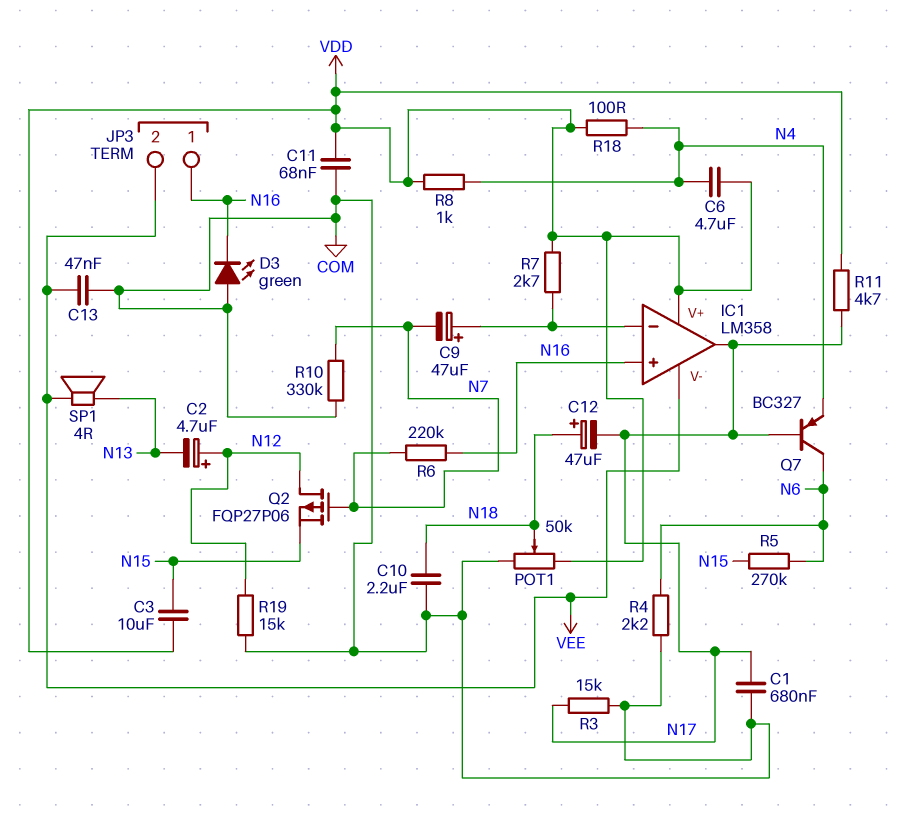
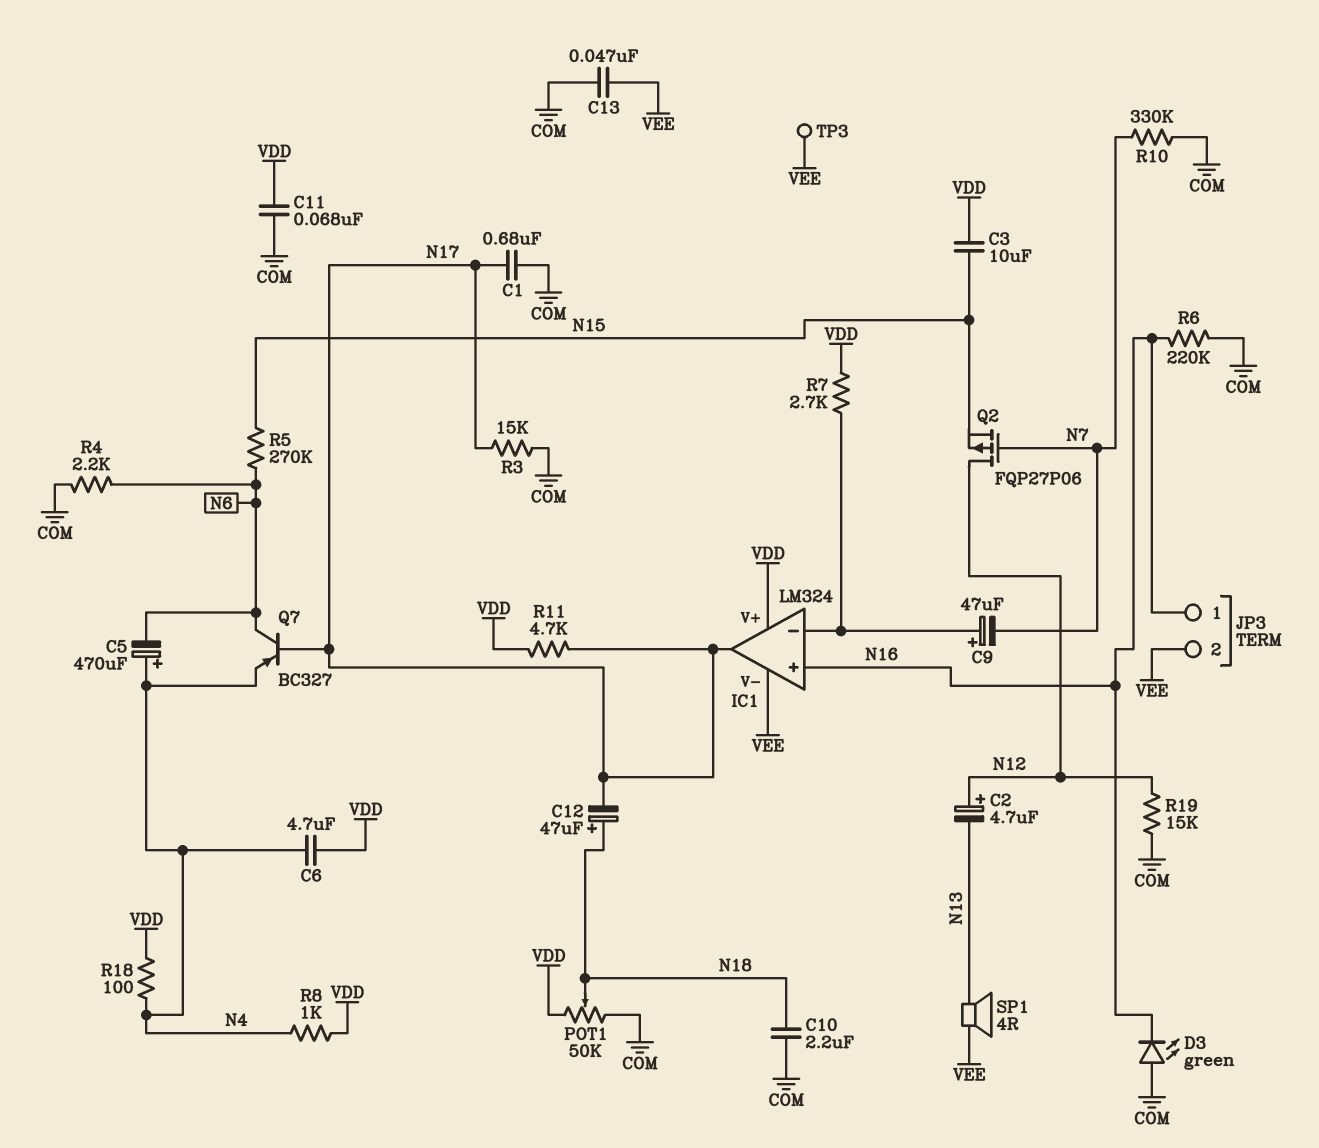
C5: none -> 470uF (plus N4, minus N6)
IC1: LM358 -> LM324
R6: 220k (N7, N16) -> 220k (COM, N16)
TP3: none -> test point (VEE)

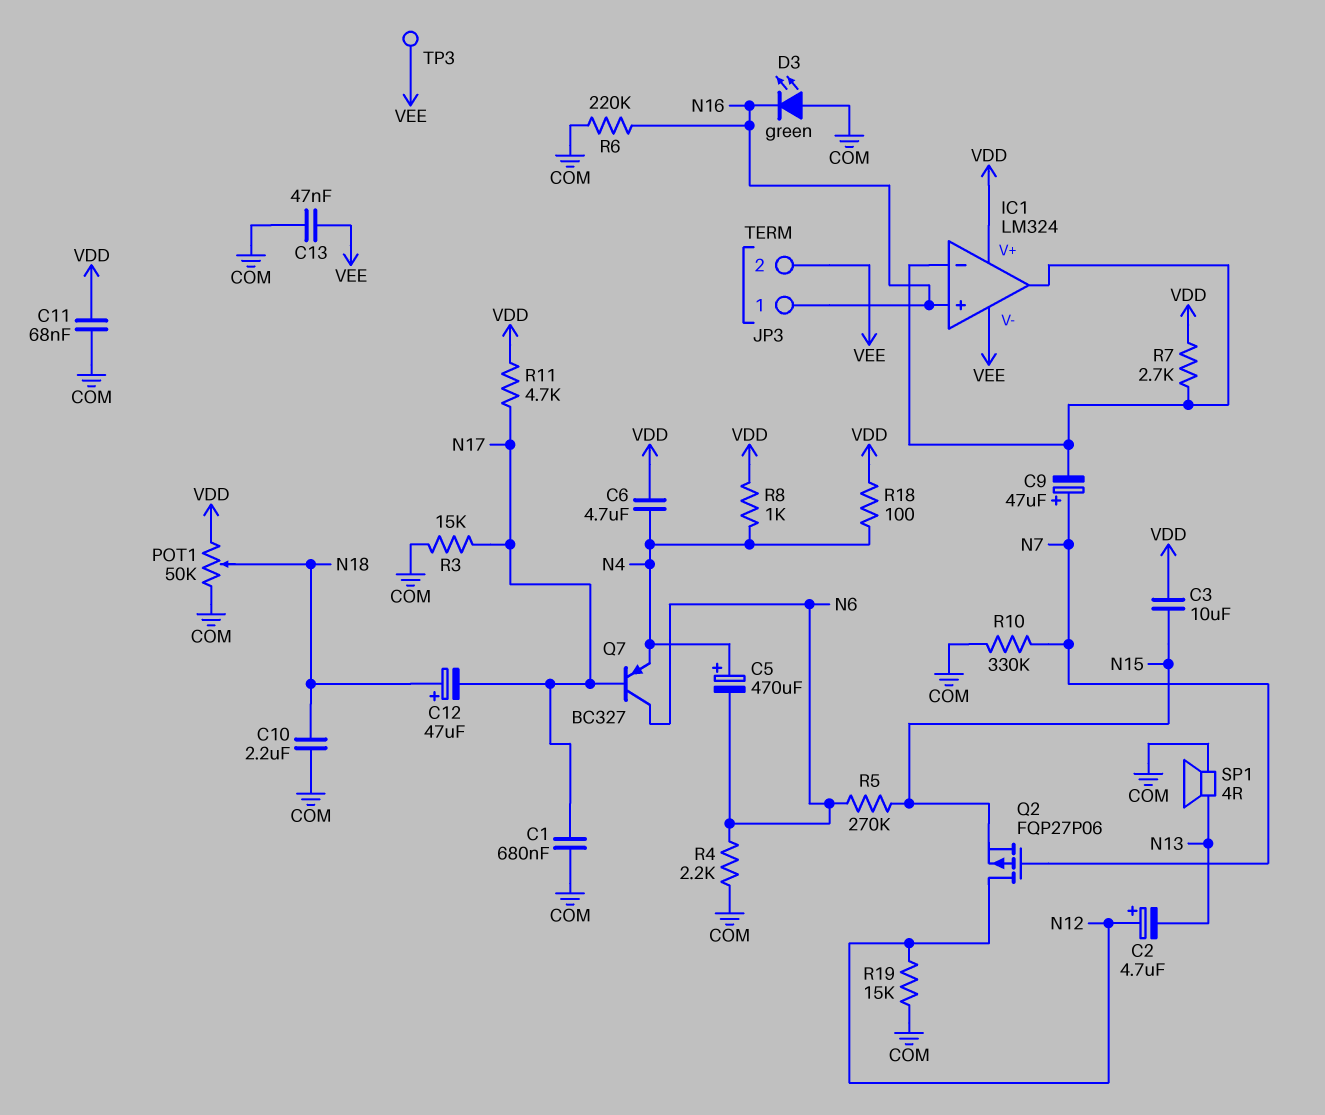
C9: 47uF (plus IC1/in-, minus N7) -> 47uF (plus N7, minus IC1/in-)
IC1 pin out: N17 -> IC1/in-
SP1: speaker 4R (N13, VEE) -> speaker 4R (COM, N13)

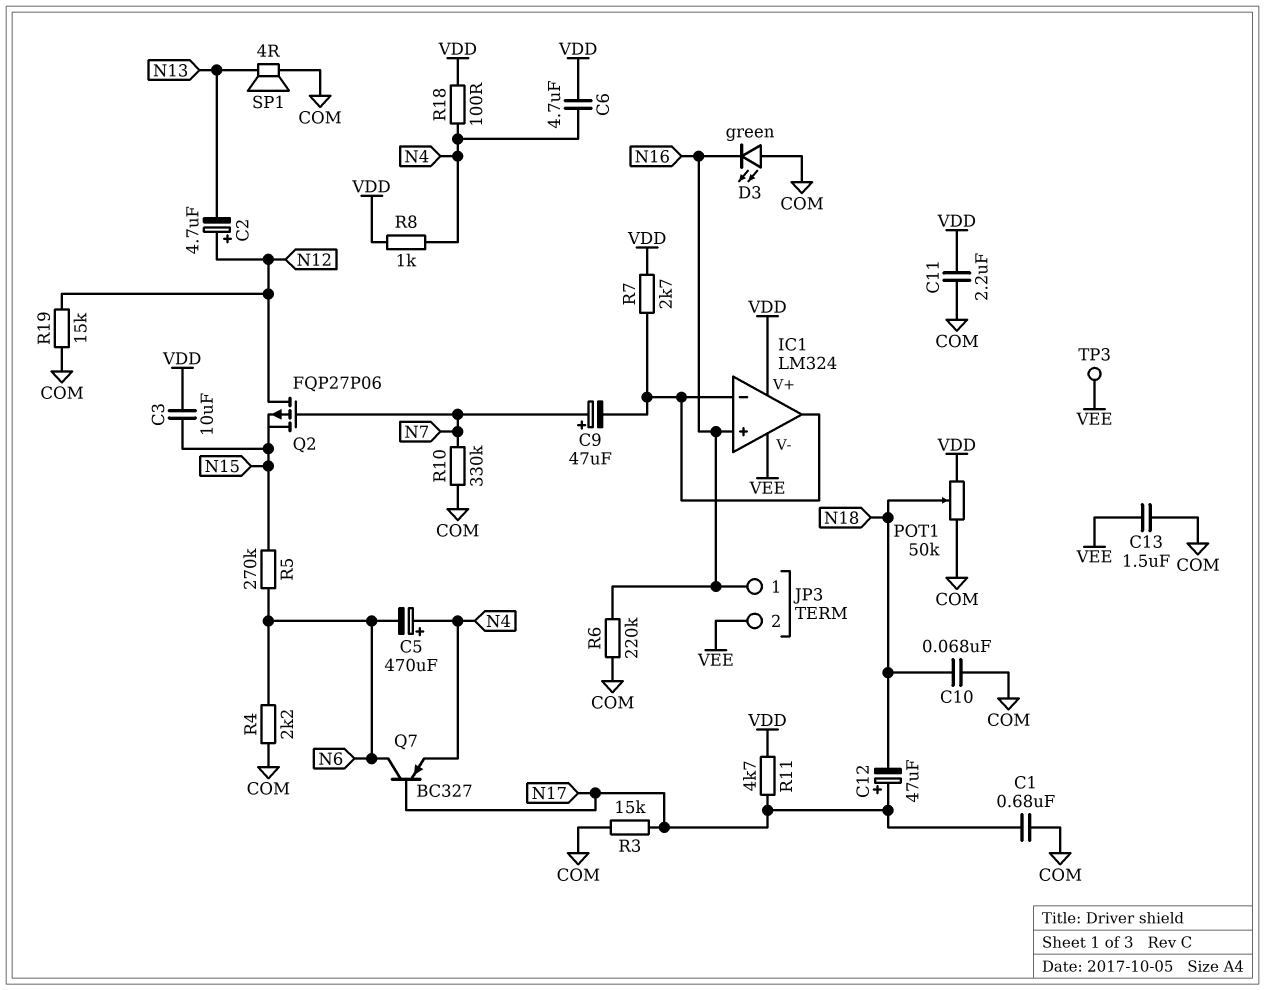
C10: 2.2uF (COM, N18) -> 68nF (COM, N18)
C11: 68nF (COM, VDD) -> 2.2uF (COM, VDD)
C12: 47uF (plus N18, minus N17) -> 47uF (plus N17, minus N18)
C13: 47nF (COM, VEE) -> 1.5uF (COM, VEE)

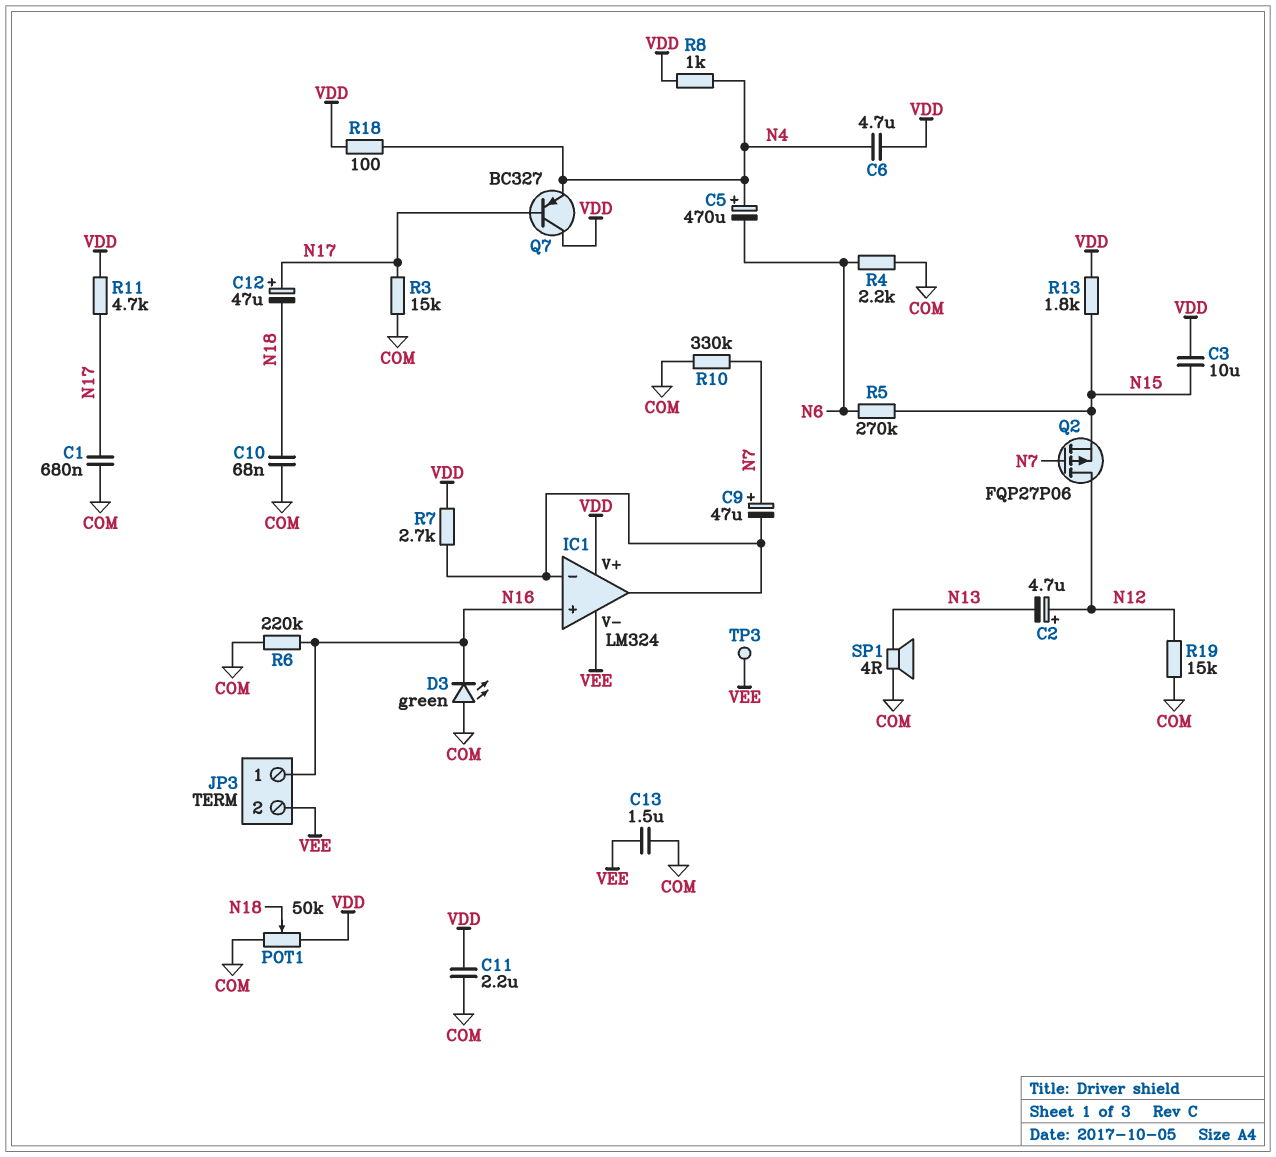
Q7: PNP BC327 (B N17, C N6, E N4) -> PNP BC327 (B N17, C VDD, E N4)
R13: none -> 1.8k (N15, VDD)

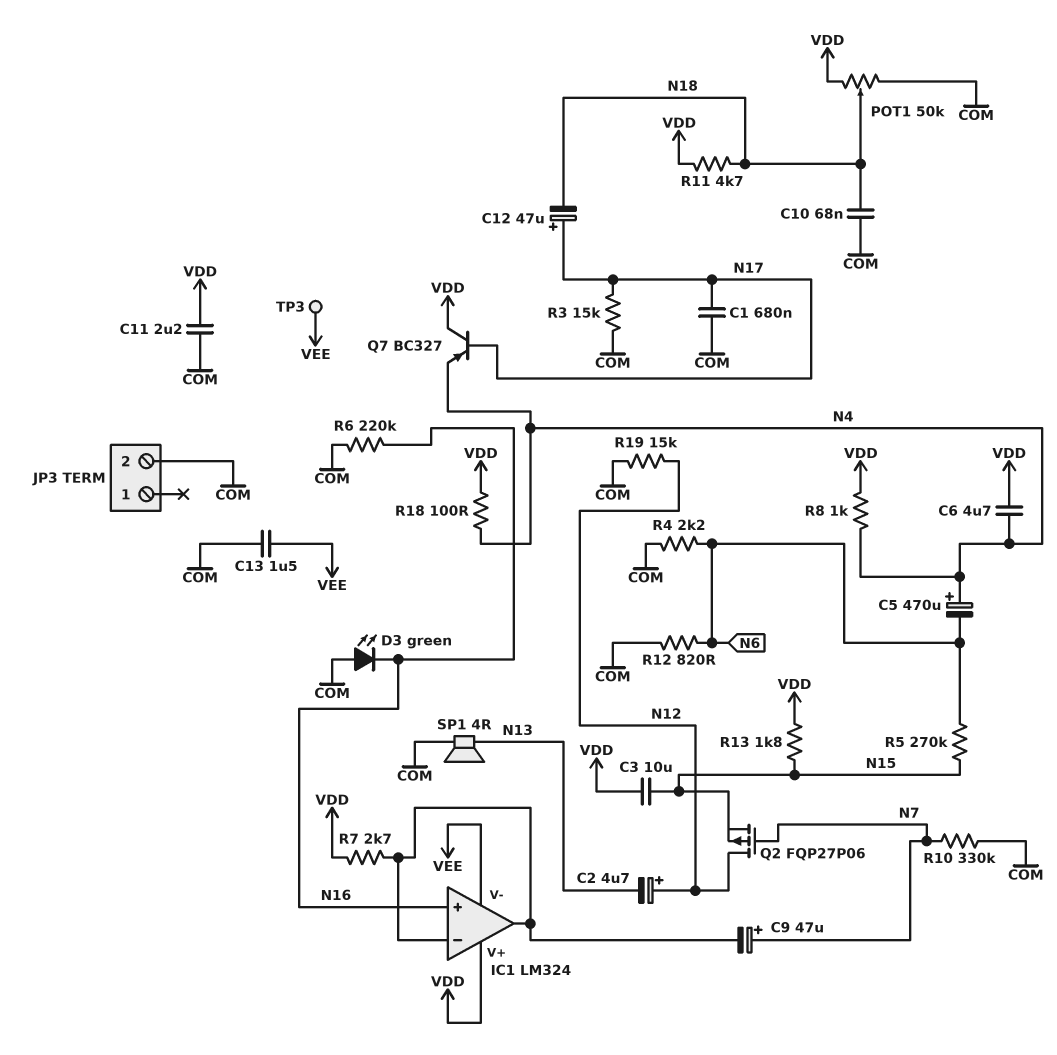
JP3 pin 1: N16 -> none
JP3 pin 2: VEE -> COM
R11: 4.7k (N17, VDD) -> 4.7k (N18, VDD)
R12: none -> 820 (COM, N6)

